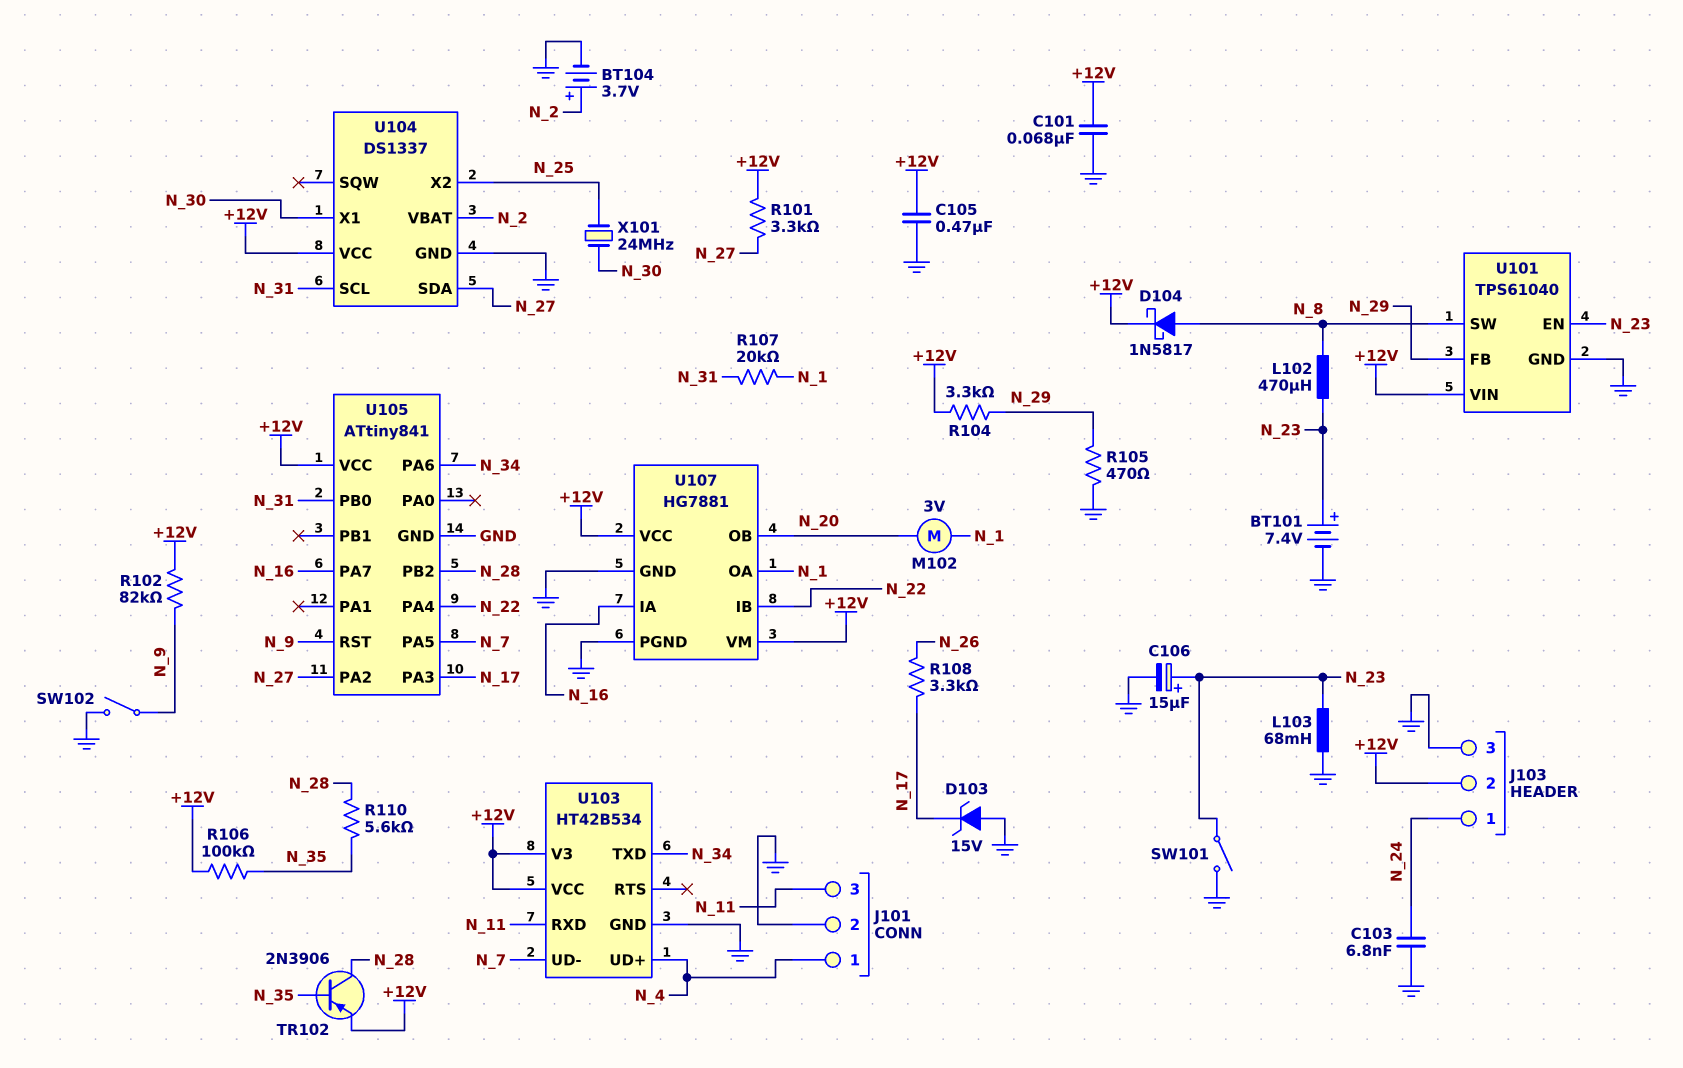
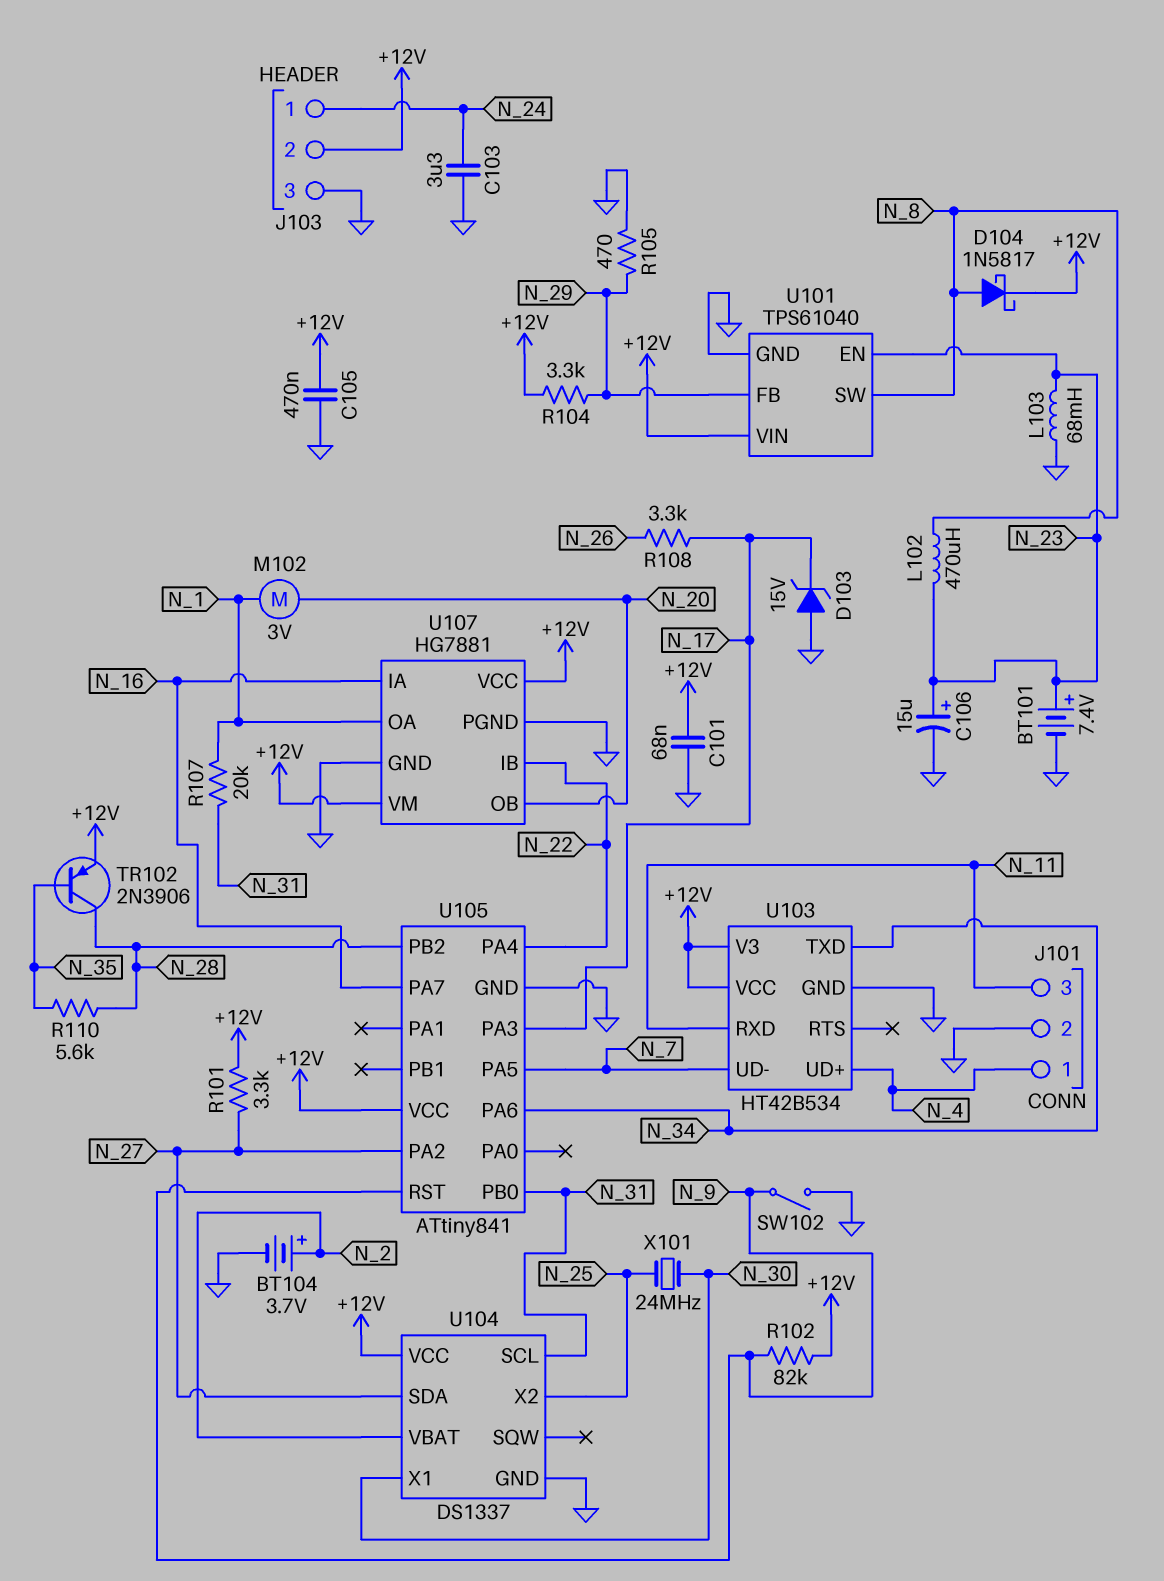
C103: 6.8nF (GND, N_24) -> 3.3uF (GND, N_24)
R106: 100k (+12V, N_35) -> none
SW101: switch (GND, N_23) -> none

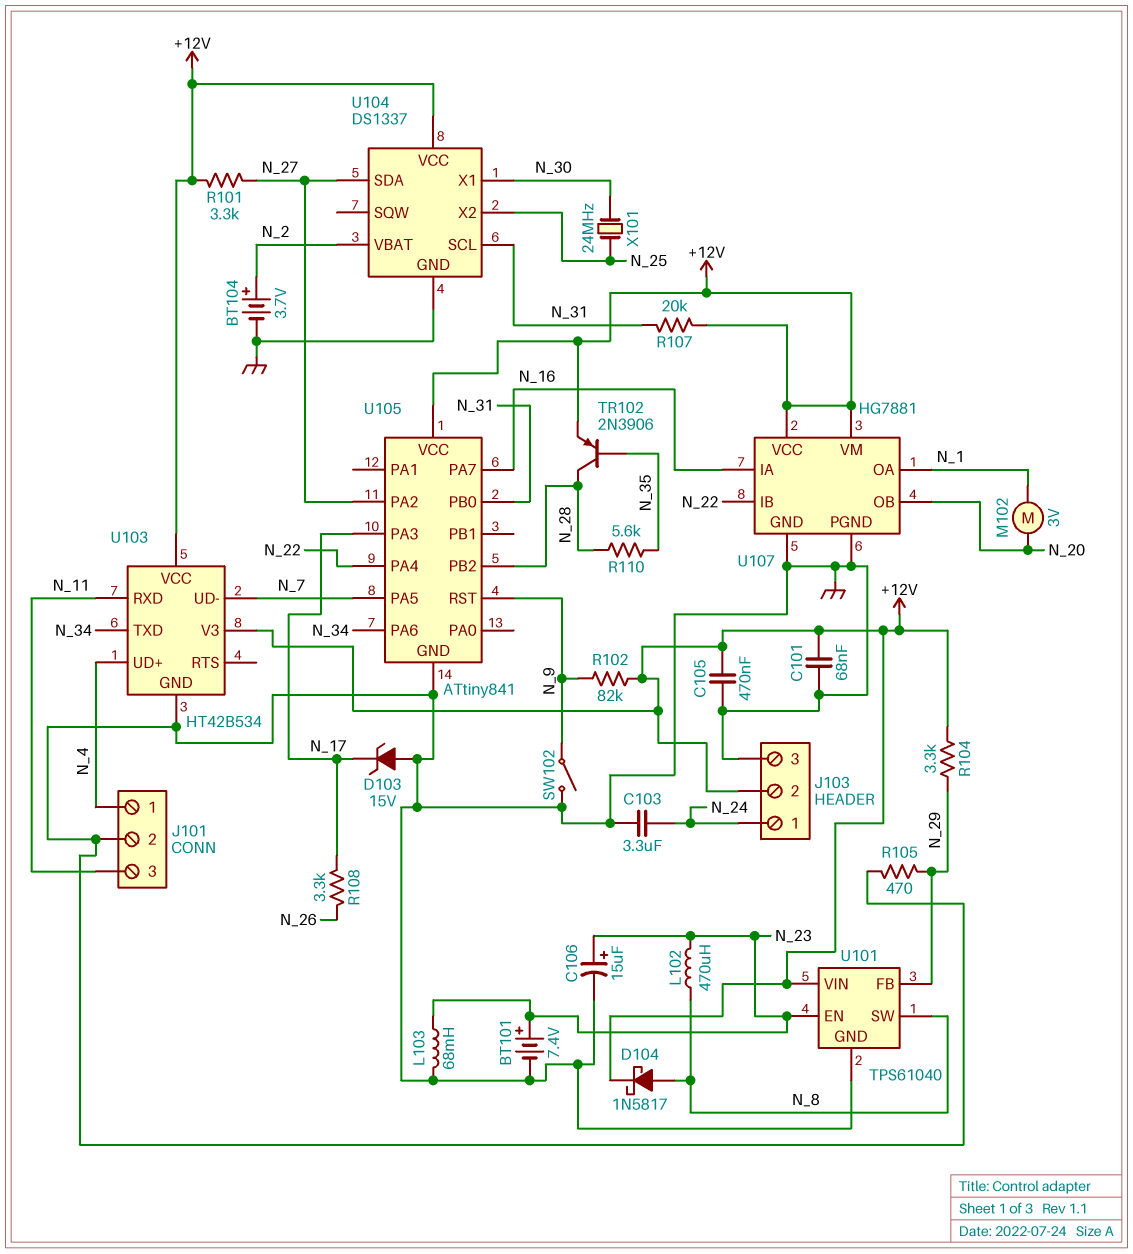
R107: 20k (N_1, N_31) -> 20k (+12V, N_31)

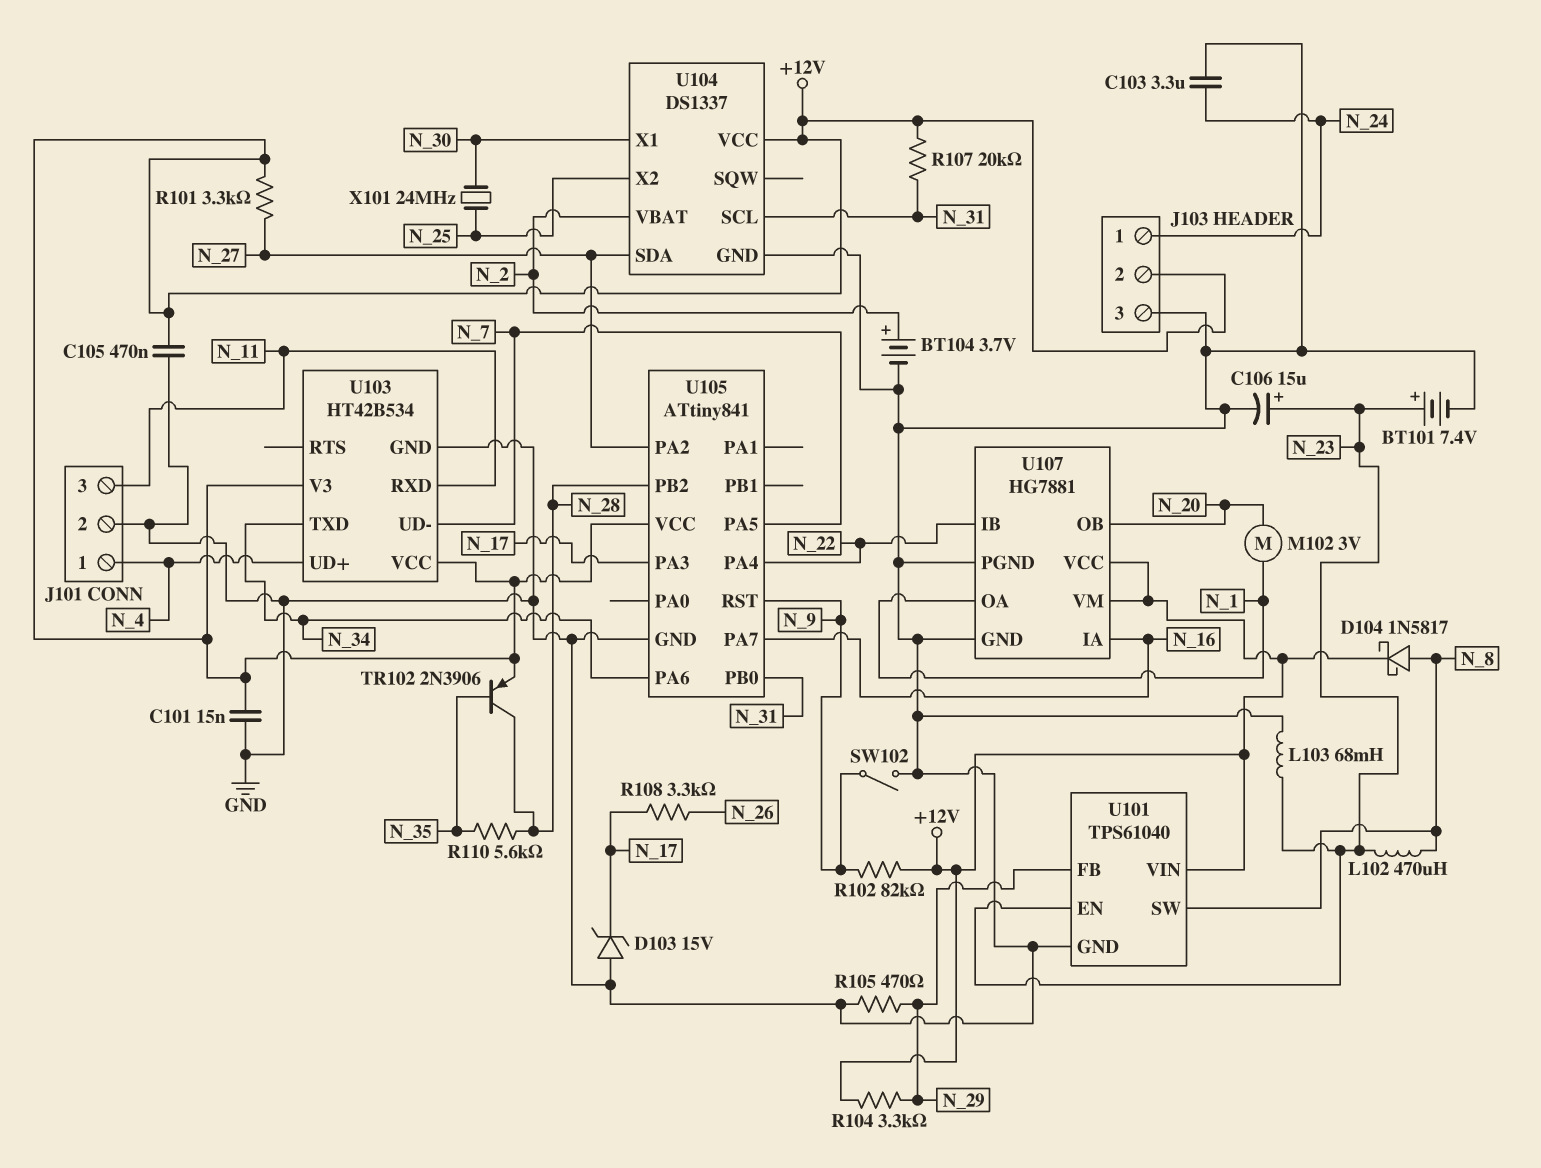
C101: 68nF (+12V, GND) -> 15nF (+12V, GND)

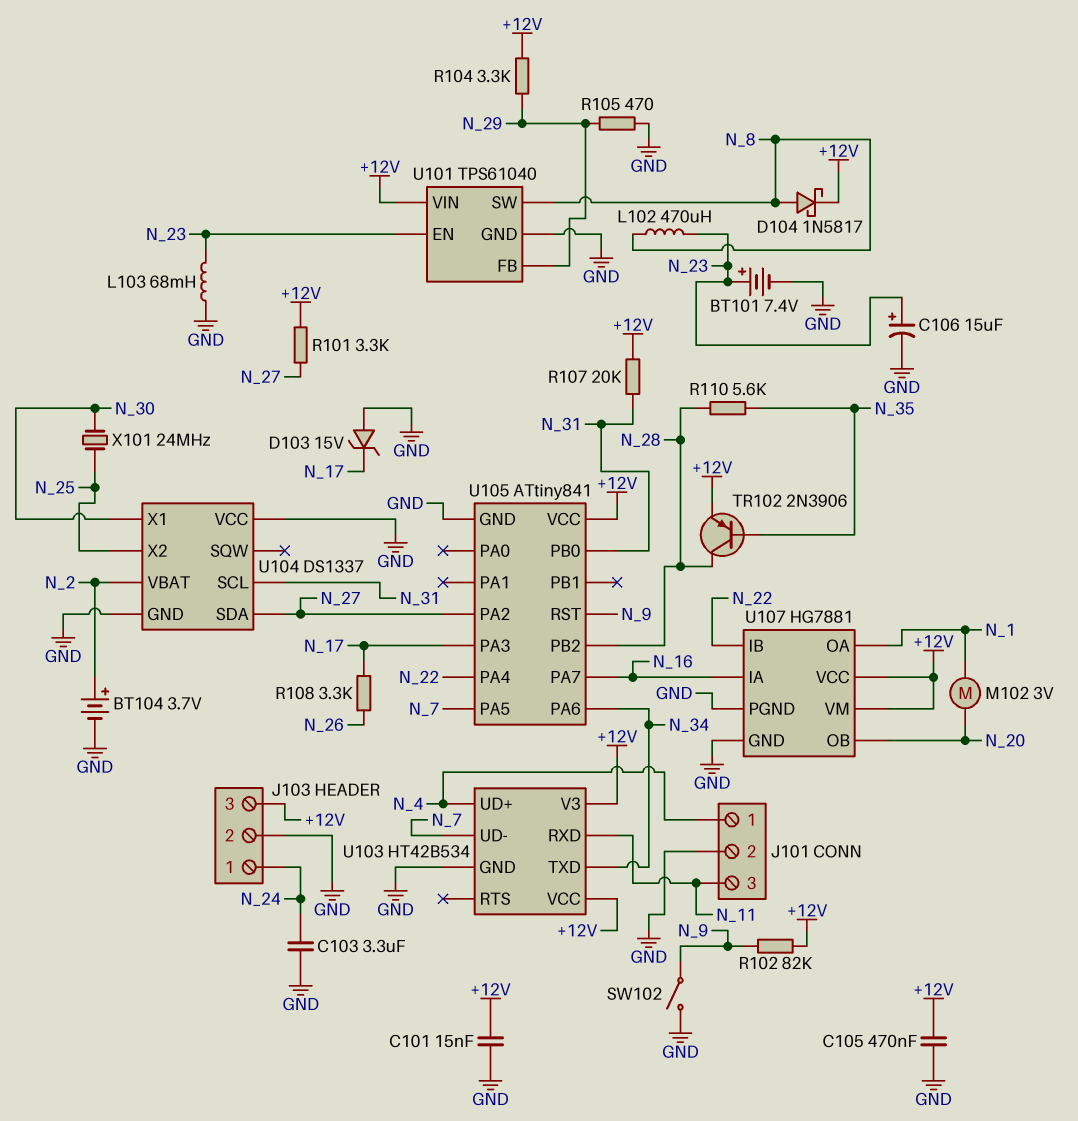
J103 pin 2: +12V -> GND
J103 pin 3: GND -> +12V
U104 pin VCC: +12V -> GND

